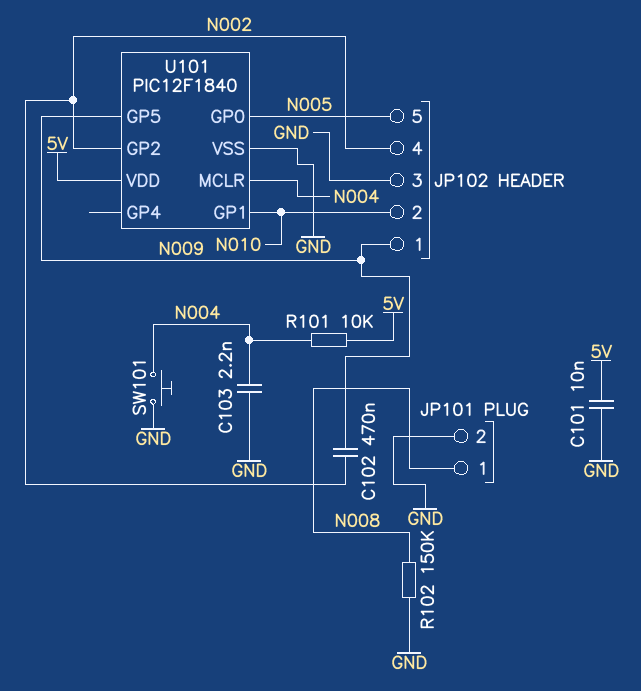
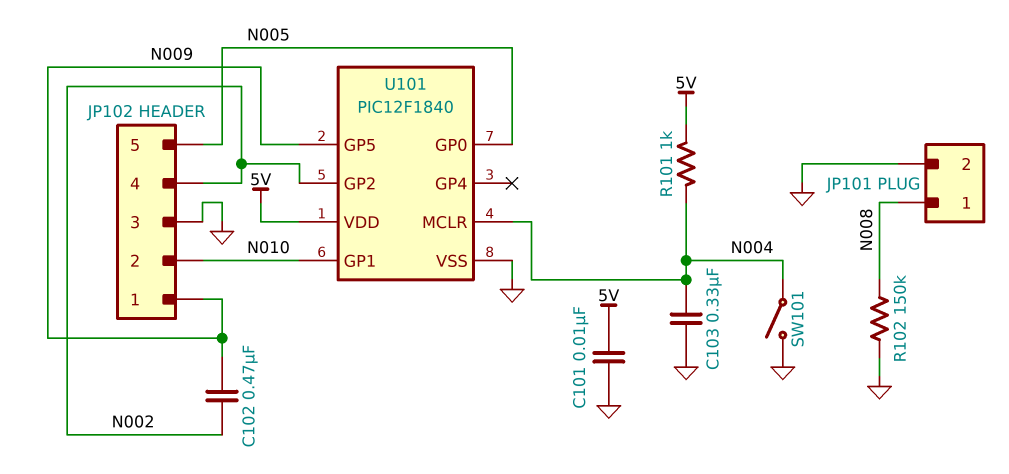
C103: 2.2nF (GND, N004) -> 330nF (GND, N004)
R101: 10k (5V, N004) -> 1k (5V, N004)
SW101: button (GND, N004) -> switch (GND, N004)

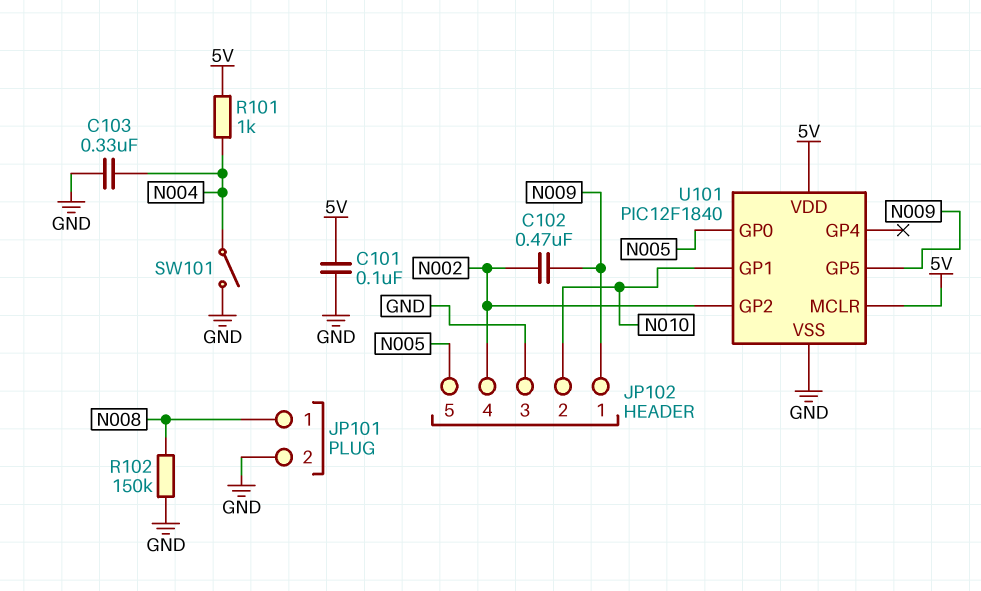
C101: 10nF (5V, GND) -> 100nF (5V, GND)
U101 pin MCLR: N004 -> 5V

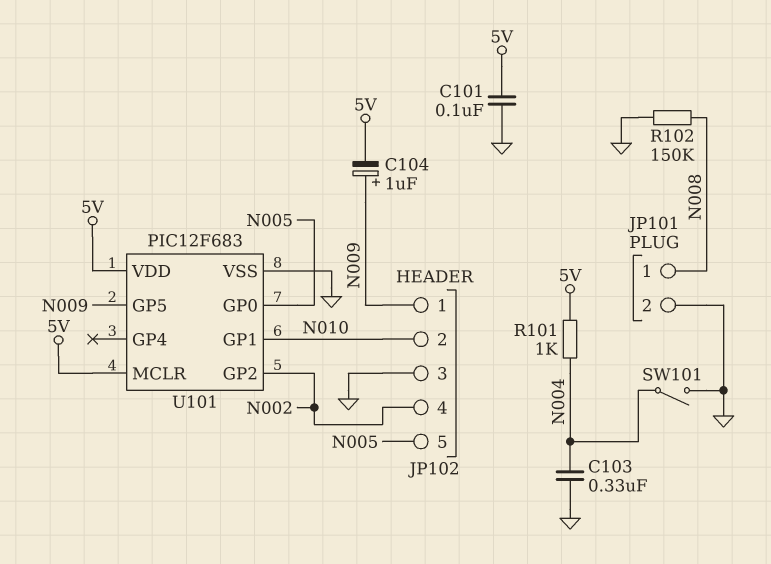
C102: 470nF (N002, N009) -> none
C104: none -> 1uF (plus N009, minus 5V)
U101: PIC12F1840 -> PIC12F683

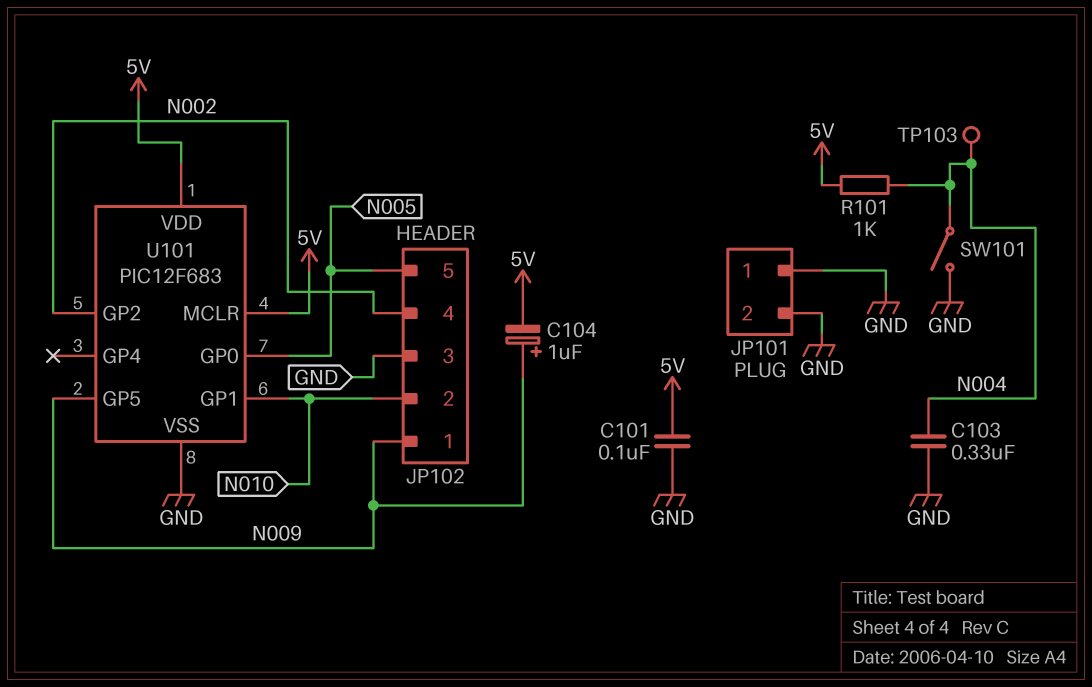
JP101 pin 1: N008 -> GND
R102: 150k (GND, N008) -> none
TP103: none -> test point (N004)

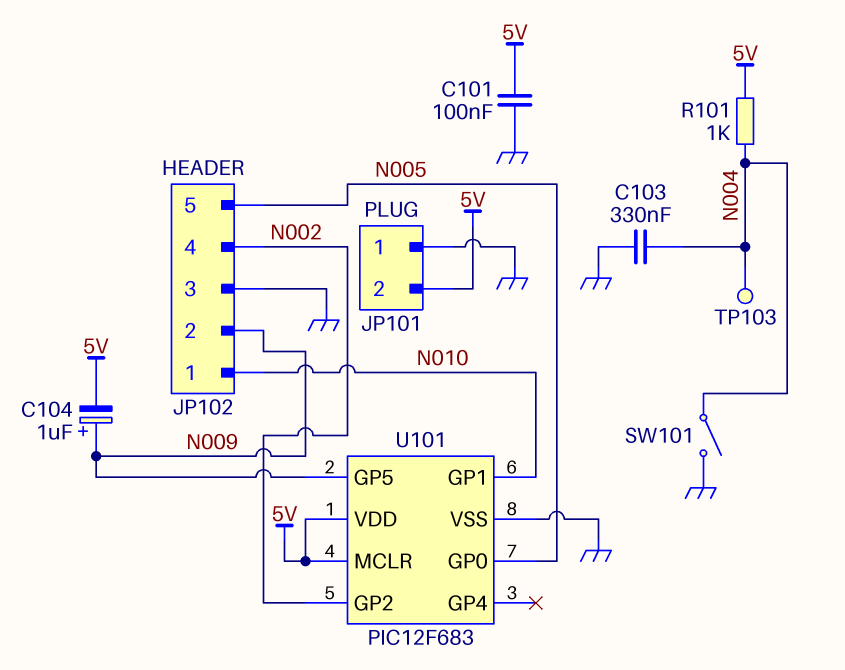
JP101 pin 2: GND -> 5V
JP102 pin 1: N009 -> N010
JP102 pin 2: N010 -> N009

